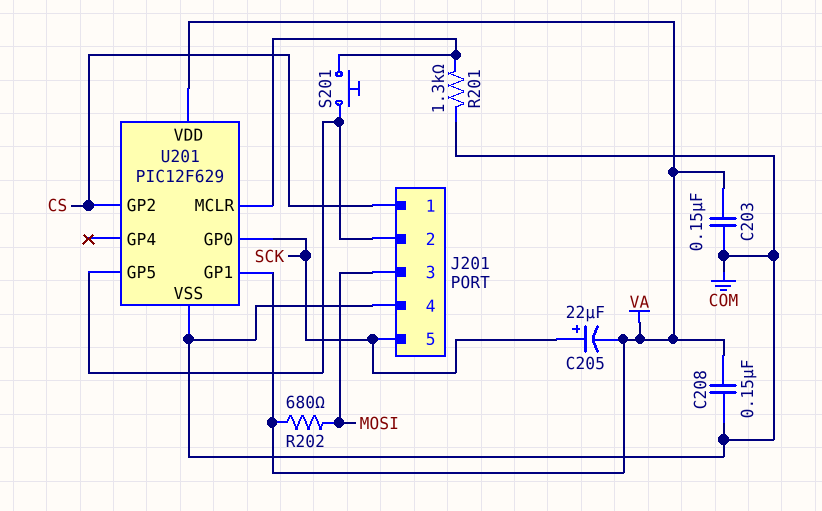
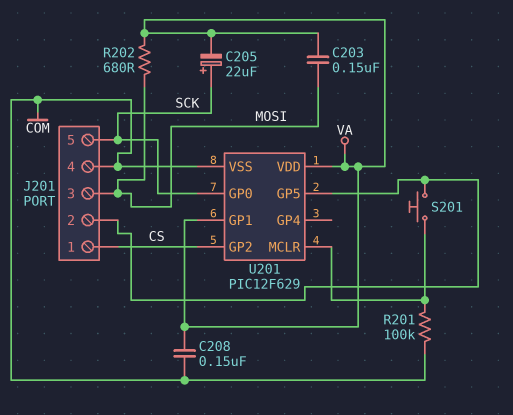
C203: 150nF (COM, VA) -> 150nF (MOSI, VA)
R201: 1.3k (COM, U201/MCLR) -> 100k (COM, U201/MCLR)

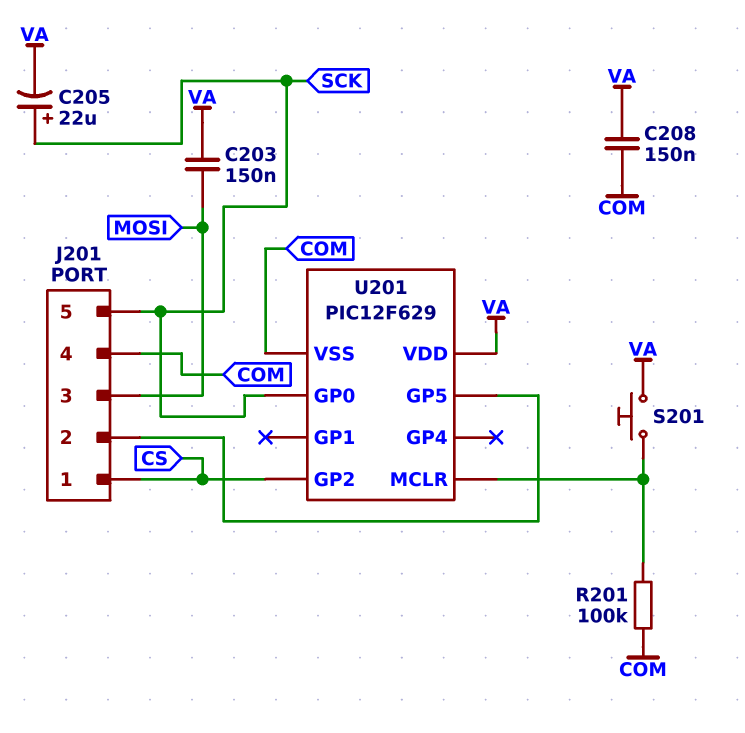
R202: 680 (MOSI, VA) -> none
S201: button (J201/2, U201/MCLR) -> button (U201/MCLR, VA)
U201 pin GP1: VA -> none

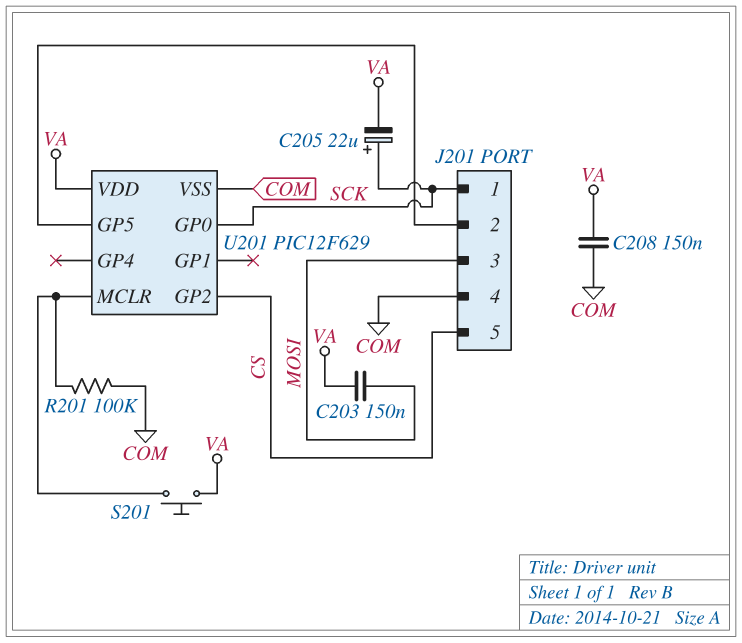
J201 pin 1: CS -> SCK
J201 pin 5: SCK -> CS

